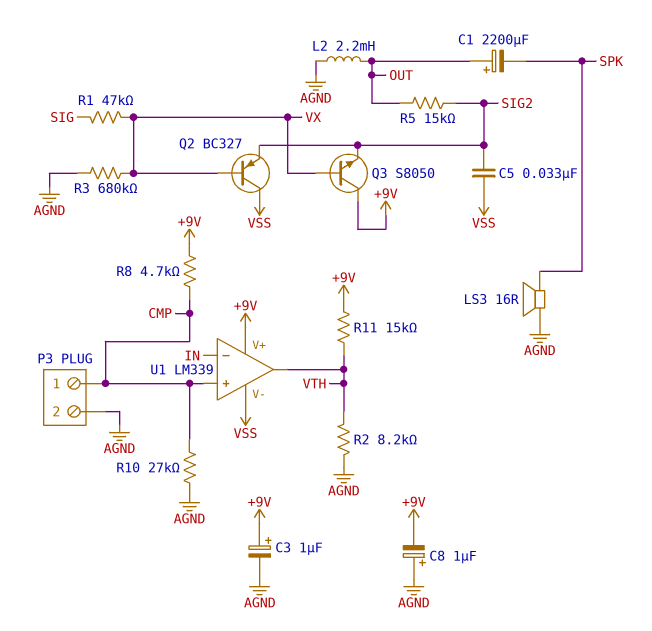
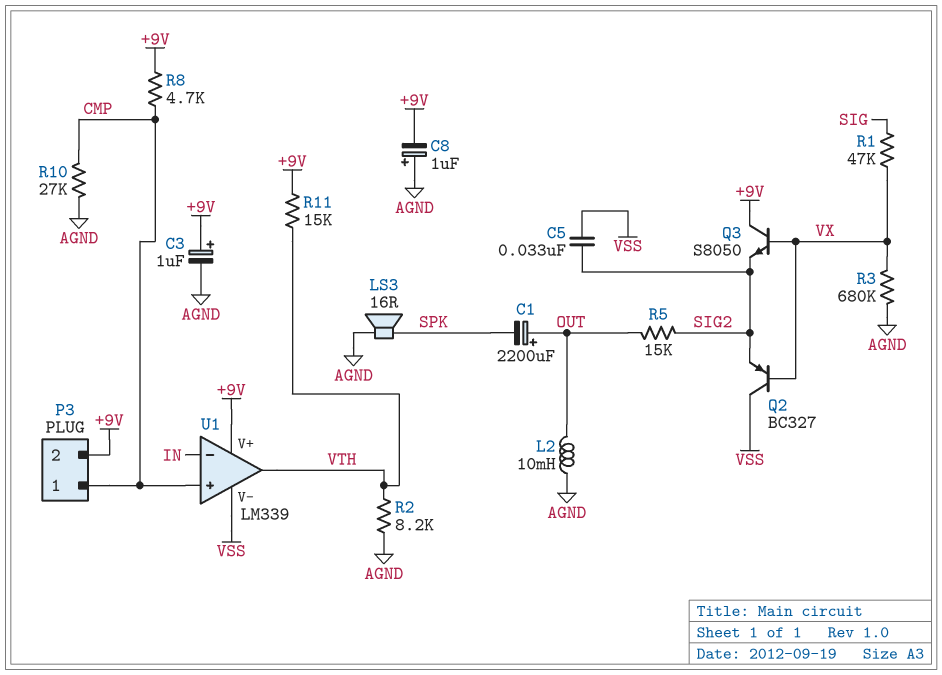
L2: 2.2mH (AGND, OUT) -> 10mH (AGND, OUT)
P3 pin 2: AGND -> +9V

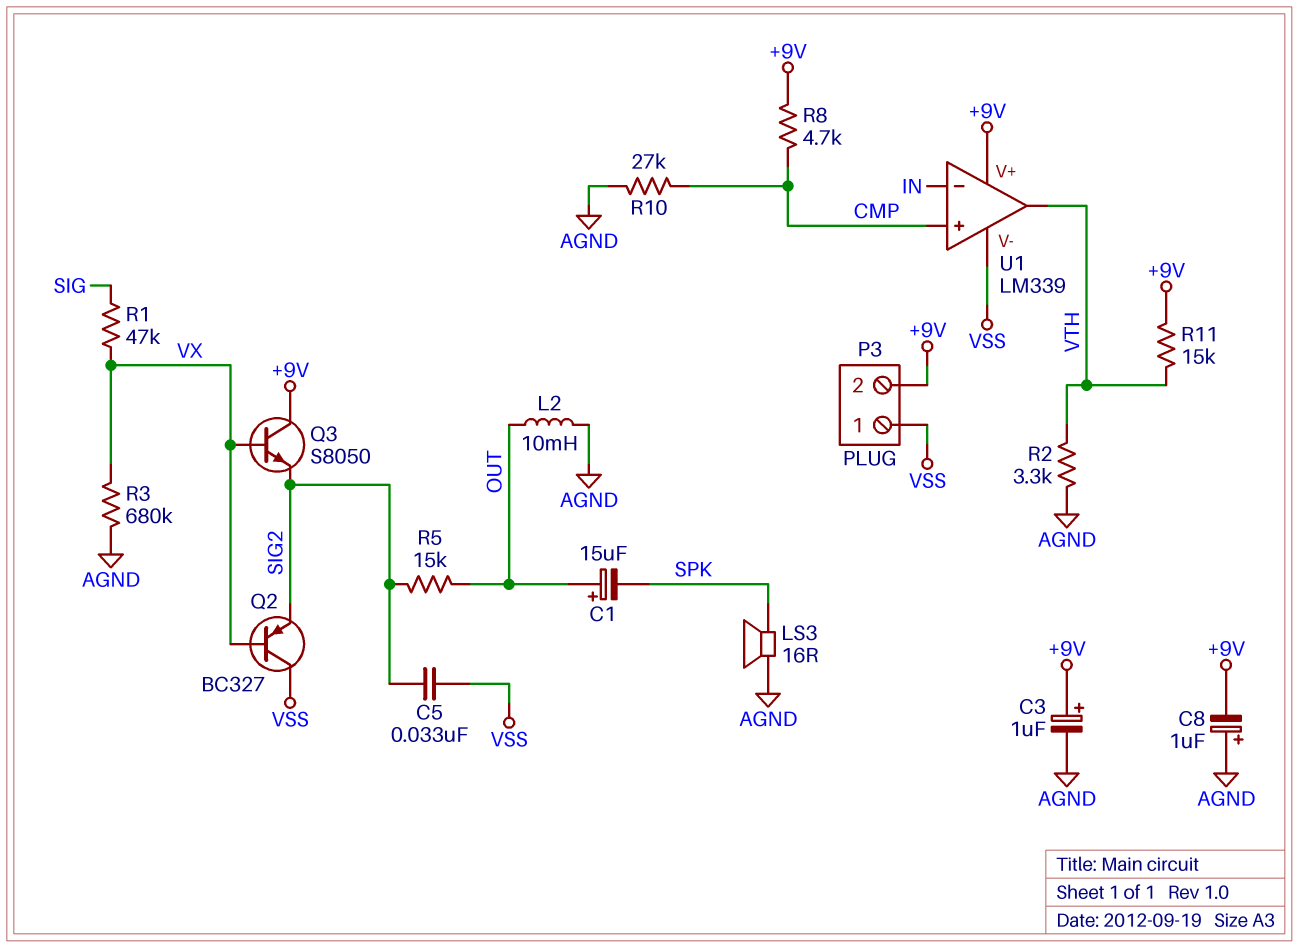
C1: 2200uF (plus OUT, minus SPK) -> 15uF (plus OUT, minus SPK)
P3 pin 1: CMP -> VSS
R2: 8.2k (AGND, VTH) -> 3.3k (AGND, VTH)

